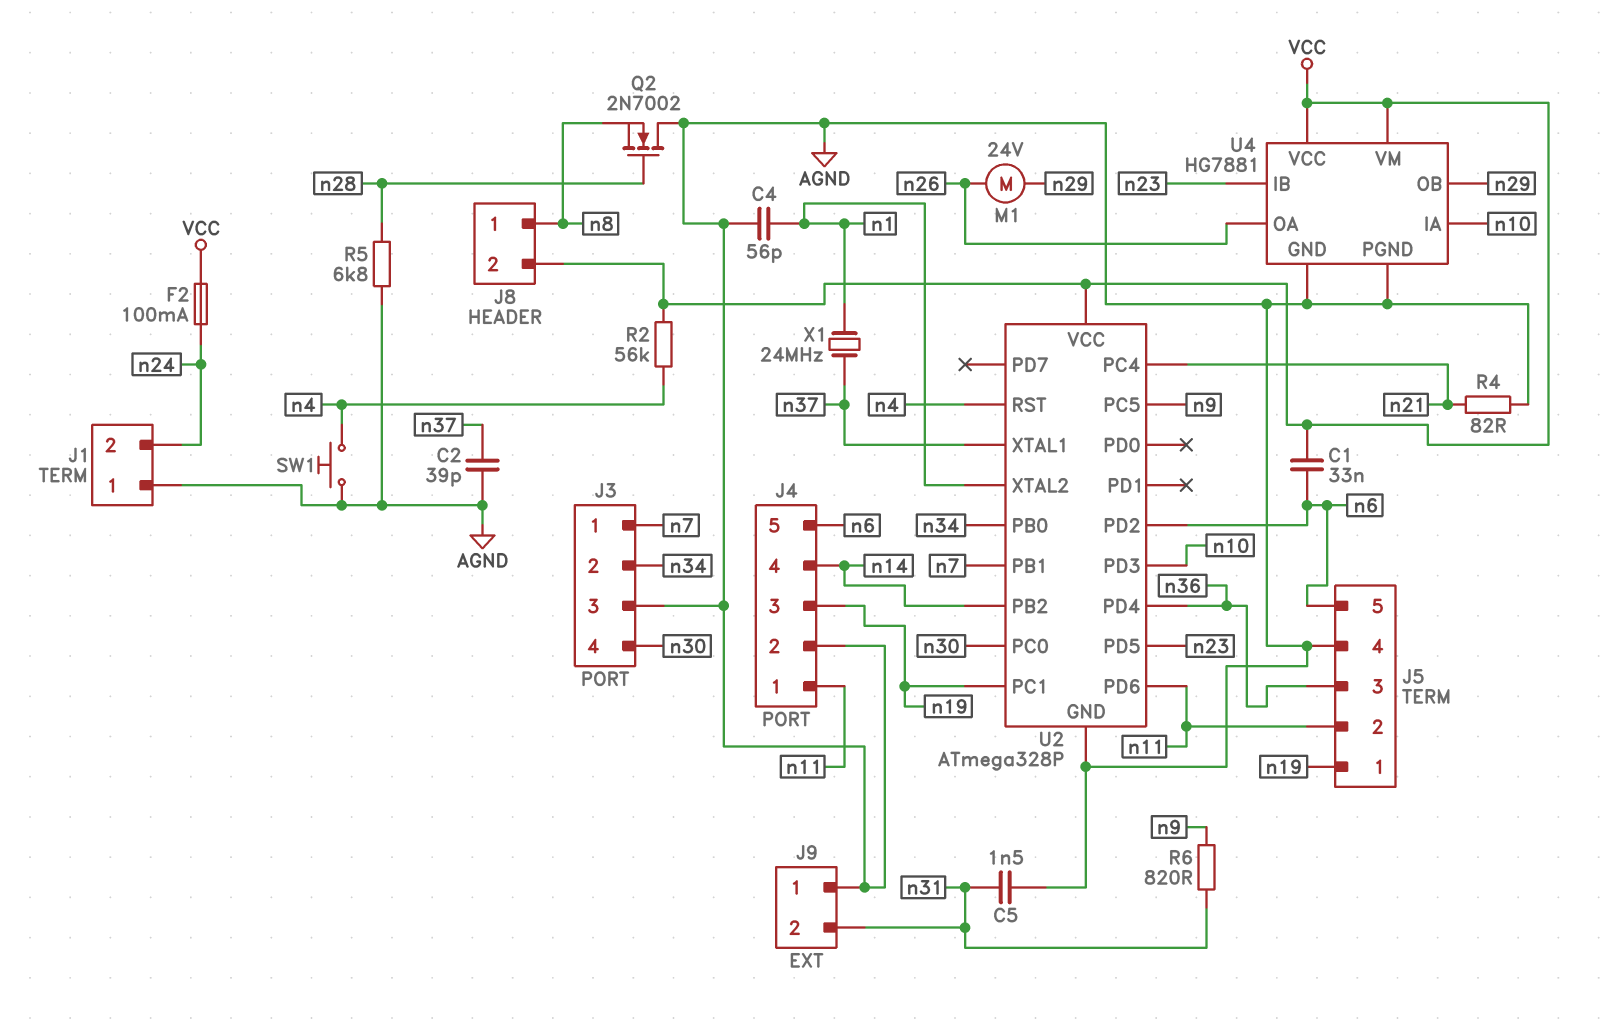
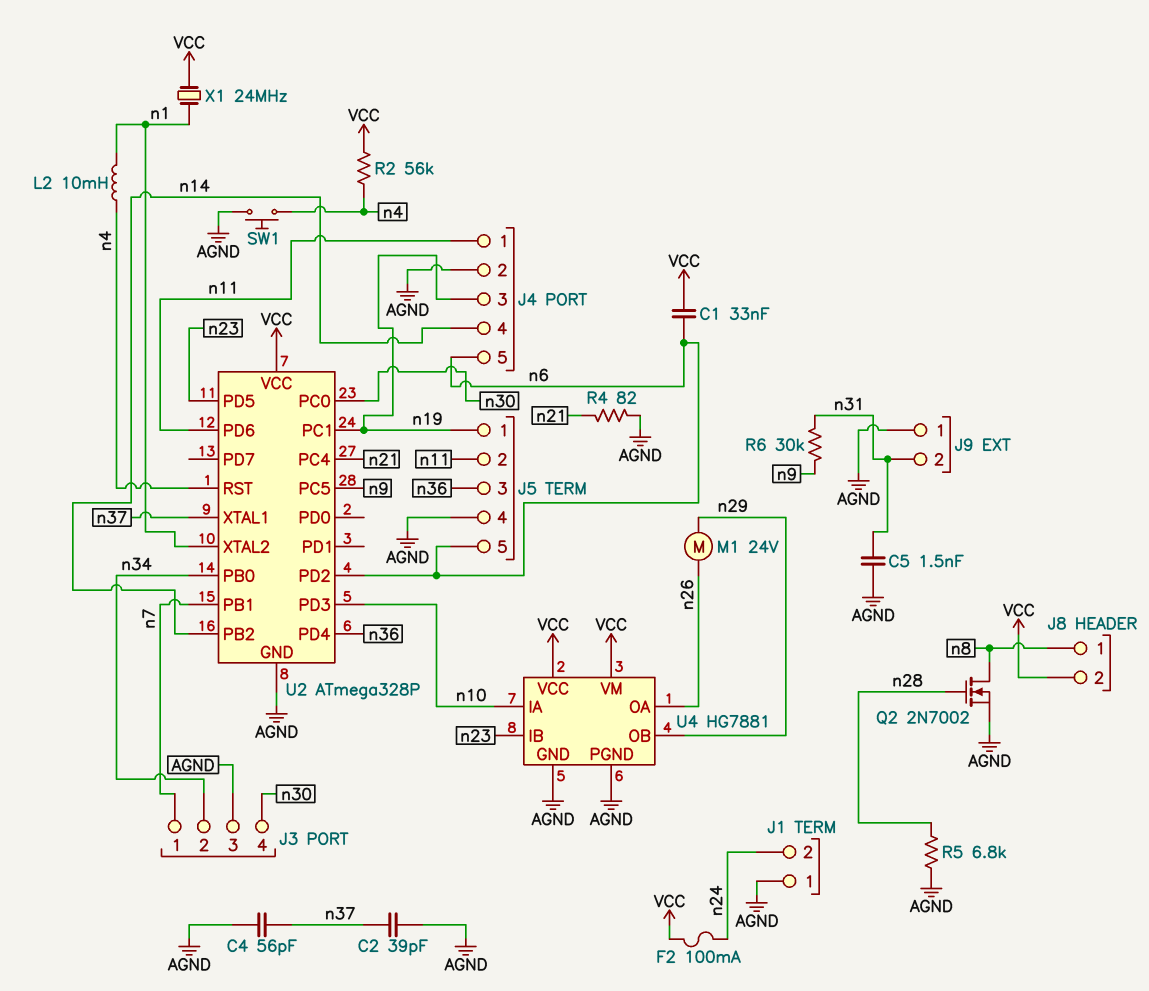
C4: 56pF (AGND, n1) -> 56pF (AGND, n37)
L2: none -> 10mH (n1, n4)
Q2: NMOS 2N7002 (G n28, D AGND, S n8) -> NMOS 2N7002 (G n28, D n8, S AGND)
R6: 820 (n9, n31) -> 30k (n9, n31)
X1: 24MHz (n1, n37) -> 24MHz (VCC, n1)

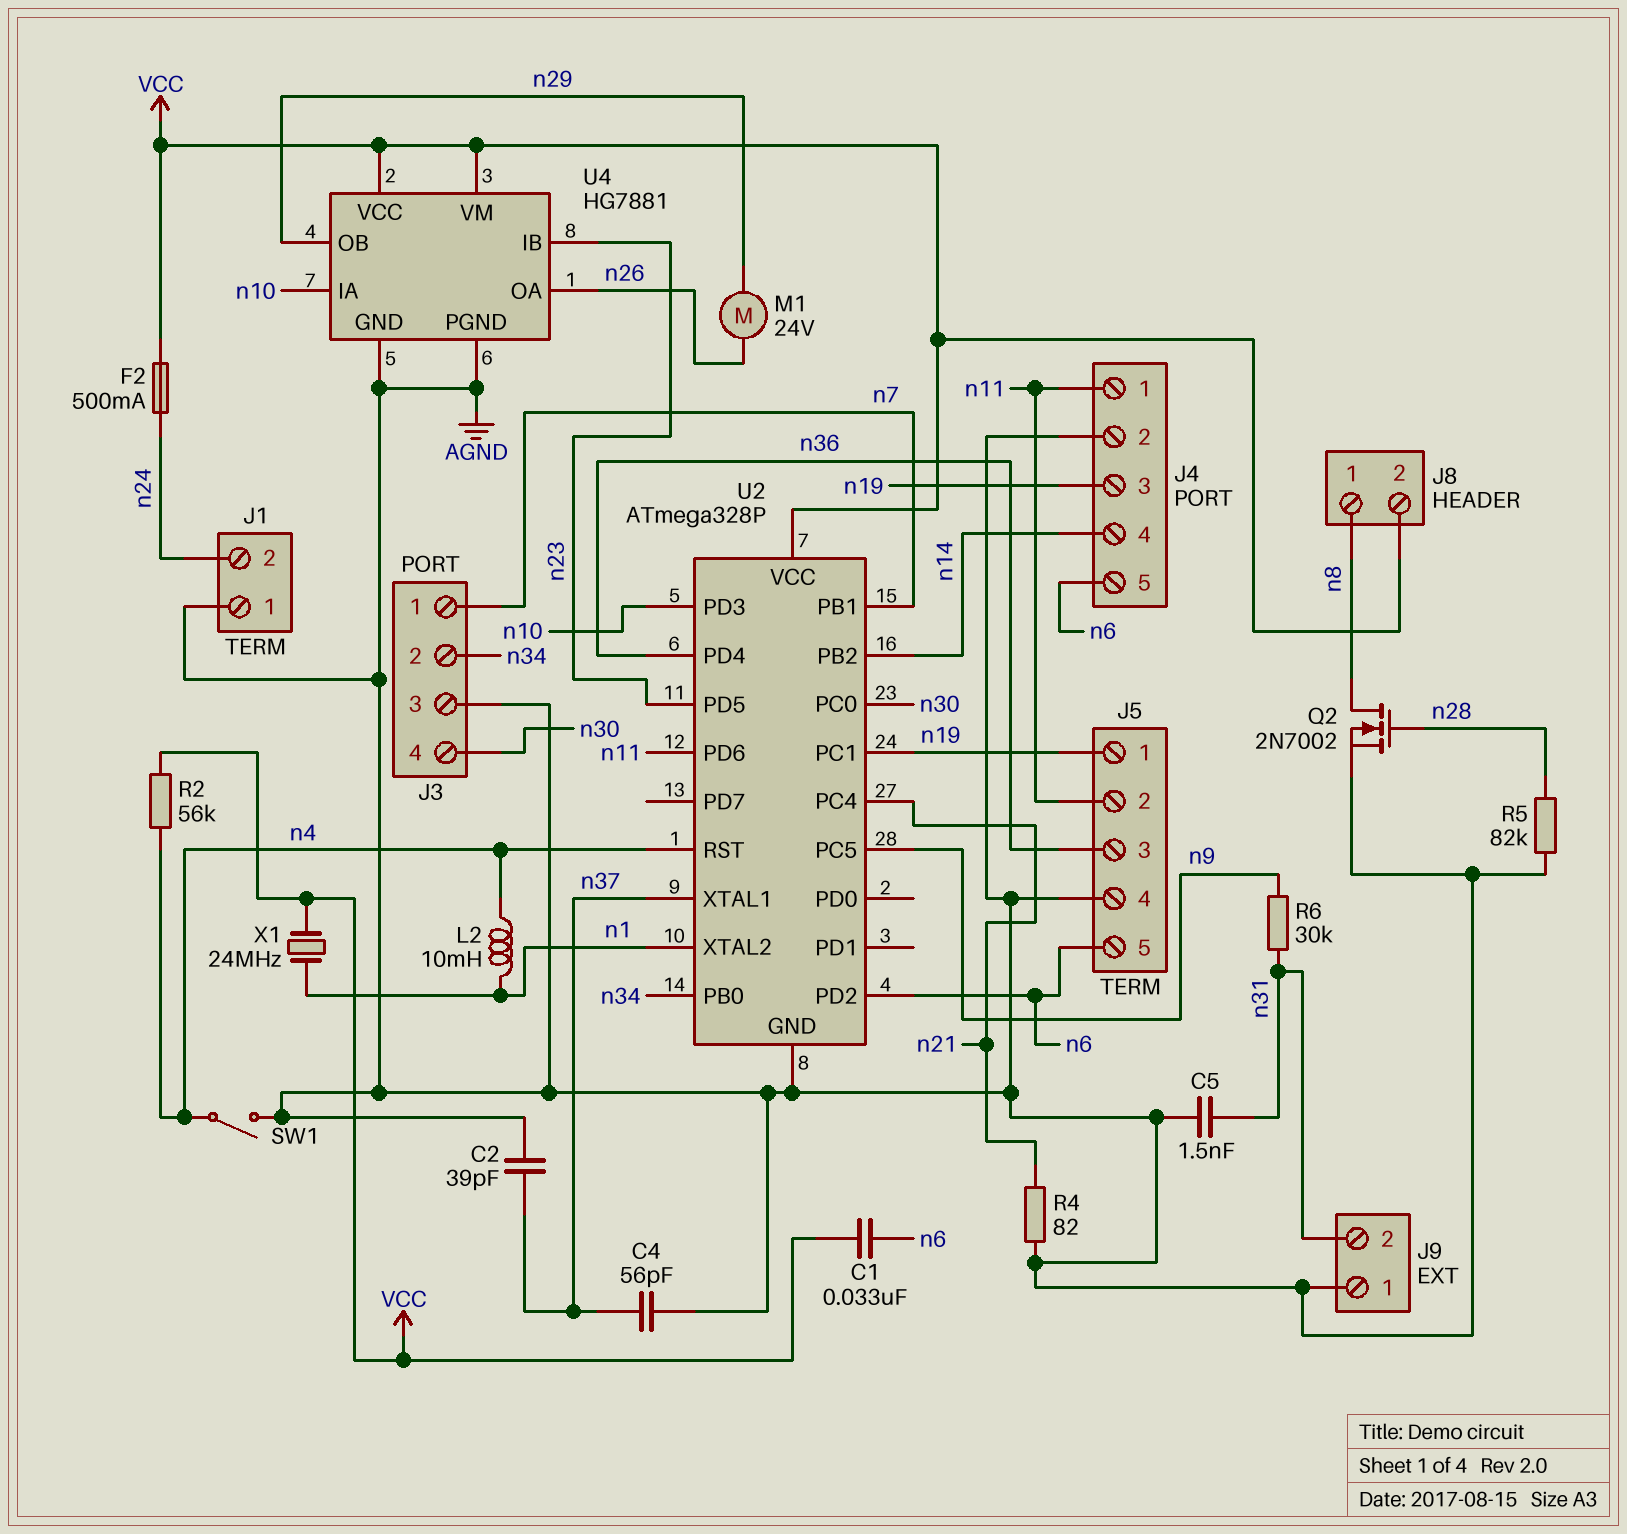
F2: 100mA (VCC, n24) -> 500mA (VCC, n24)
R5: 6.8k (AGND, n28) -> 82k (AGND, n28)
SW1: button (AGND, n4) -> switch (AGND, n4)

